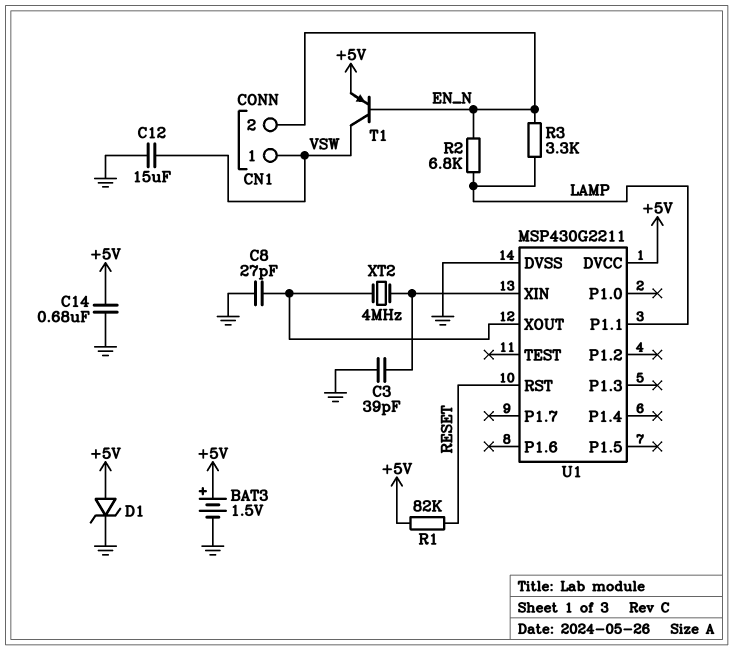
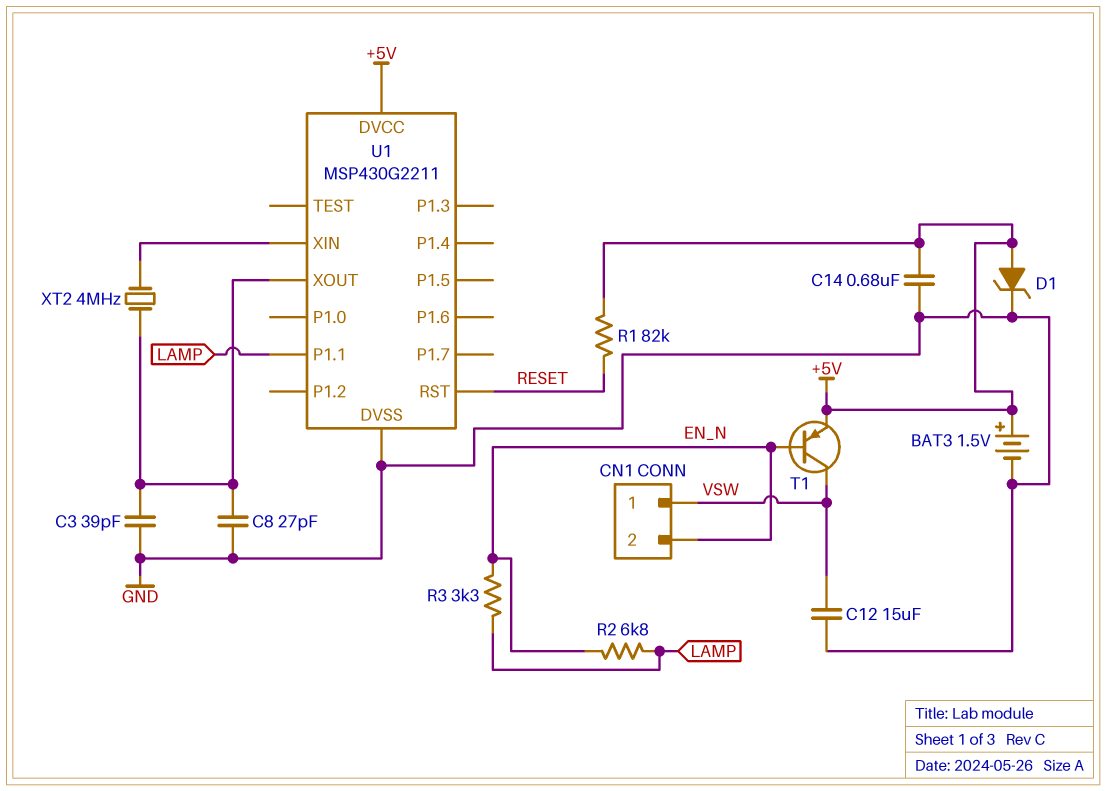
C3: 39pF (GND, U1/XIN) -> 39pF (GND, U1/XOUT)

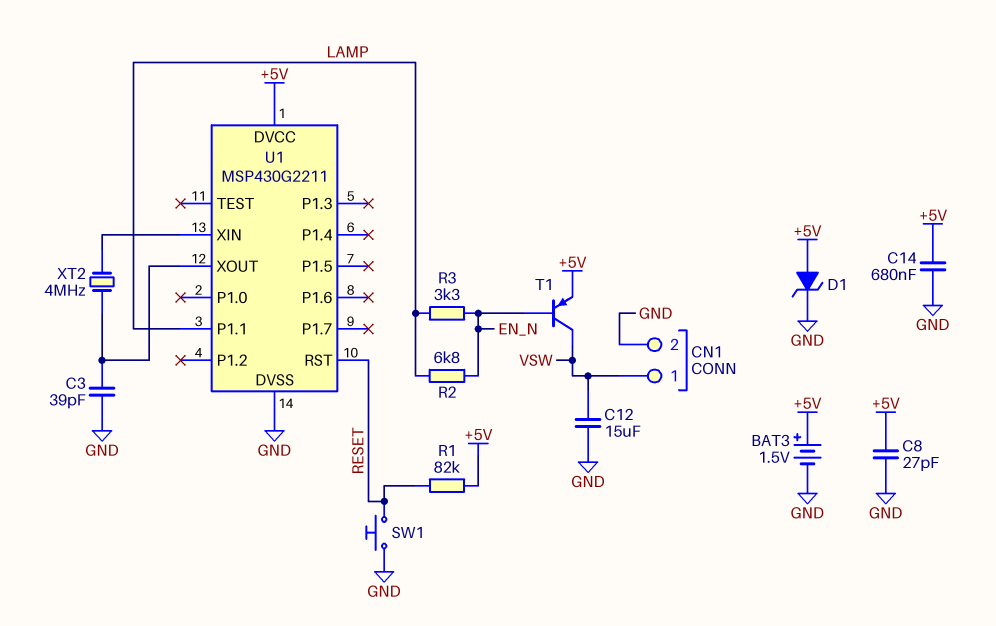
C8: 27pF (GND, U1/XOUT) -> 27pF (+5V, GND)
CN1 pin 2: EN_N -> GND
SW1: none -> button (GND, RESET)

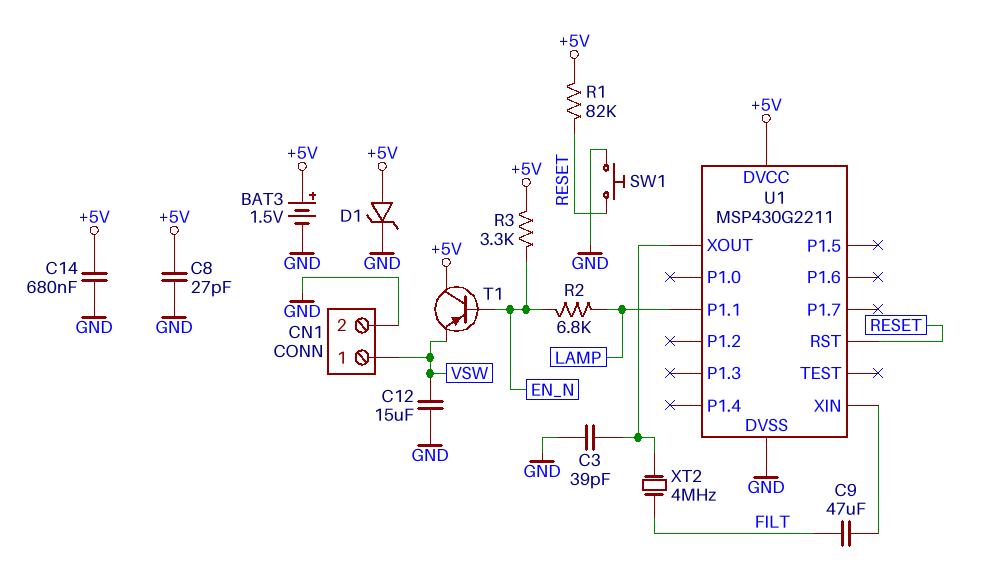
C9: none -> 47uF (FILT, U1/XIN)
R3: 3.3k (EN_N, LAMP) -> 3.3k (+5V, EN_N)
T1: PNP (B EN_N, C VSW, E +5V) -> PNP (B EN_N, C +5V, E VSW)
XT2: 4MHz (U1/XIN, U1/XOUT) -> 4MHz (FILT, U1/XOUT)

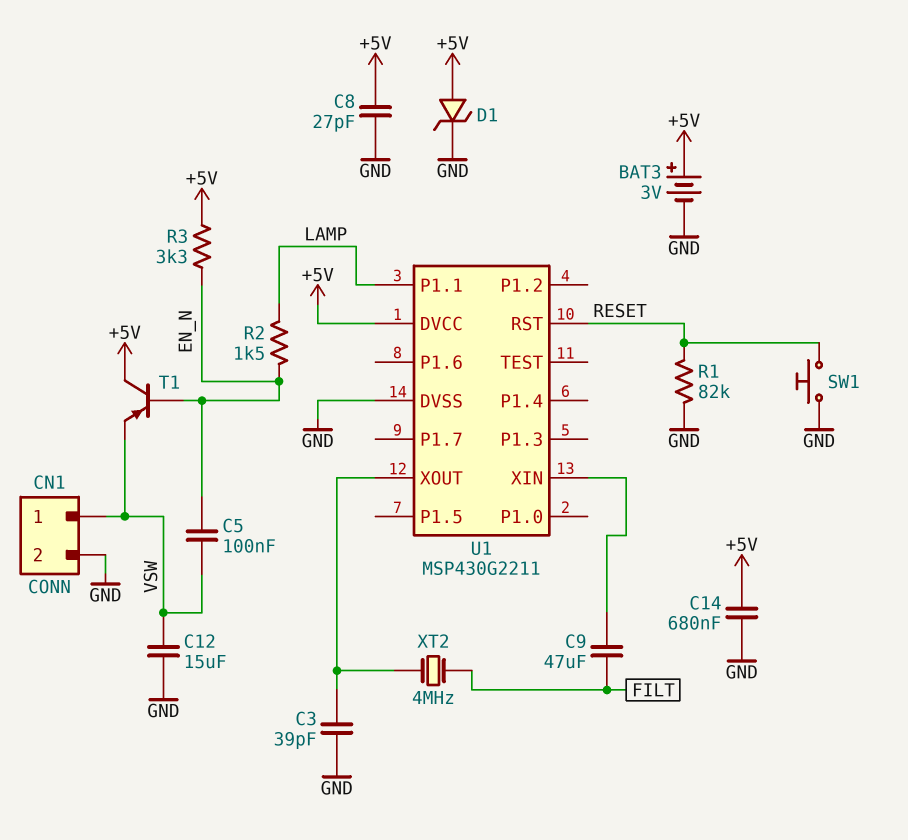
BAT3: 1.5V (plus +5V, minus GND) -> 3V (plus +5V, minus GND)
C5: none -> 100nF (EN_N, VSW)
R1: 82k (+5V, RESET) -> 82k (GND, RESET)
R2: 6.8k (EN_N, LAMP) -> 1.5k (EN_N, LAMP)

